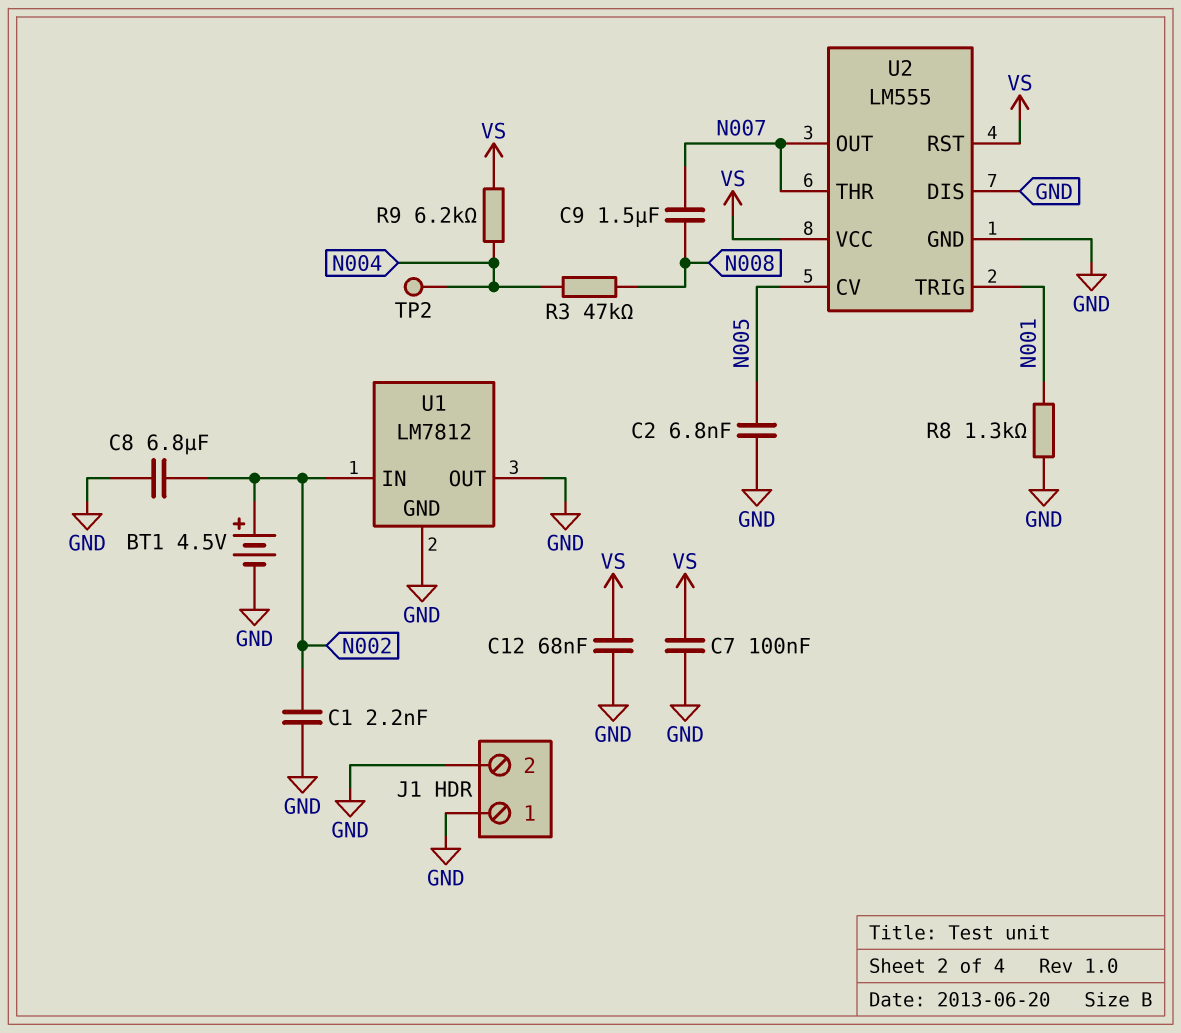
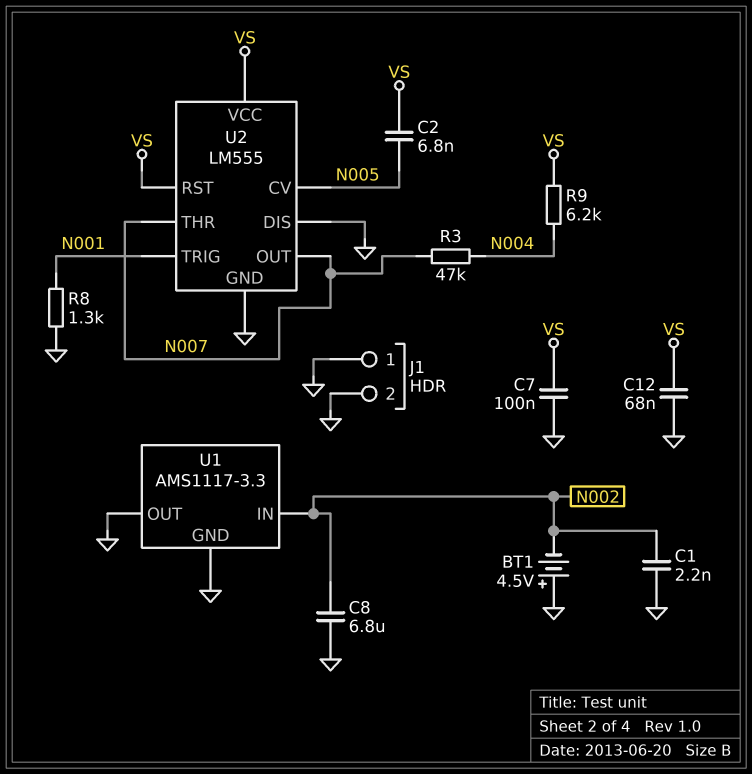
BT1: 4.5V (plus N002, minus GND) -> 4.5V (plus GND, minus N002)
C2: 6.8nF (GND, N005) -> 6.8nF (N005, VS)
C9: 1.5uF (N007, N008) -> none
R3: 47k (N004, N008) -> 47k (N004, N007)
TP2: test point (N004) -> none
U1: LM7812 -> AMS1117-3.3

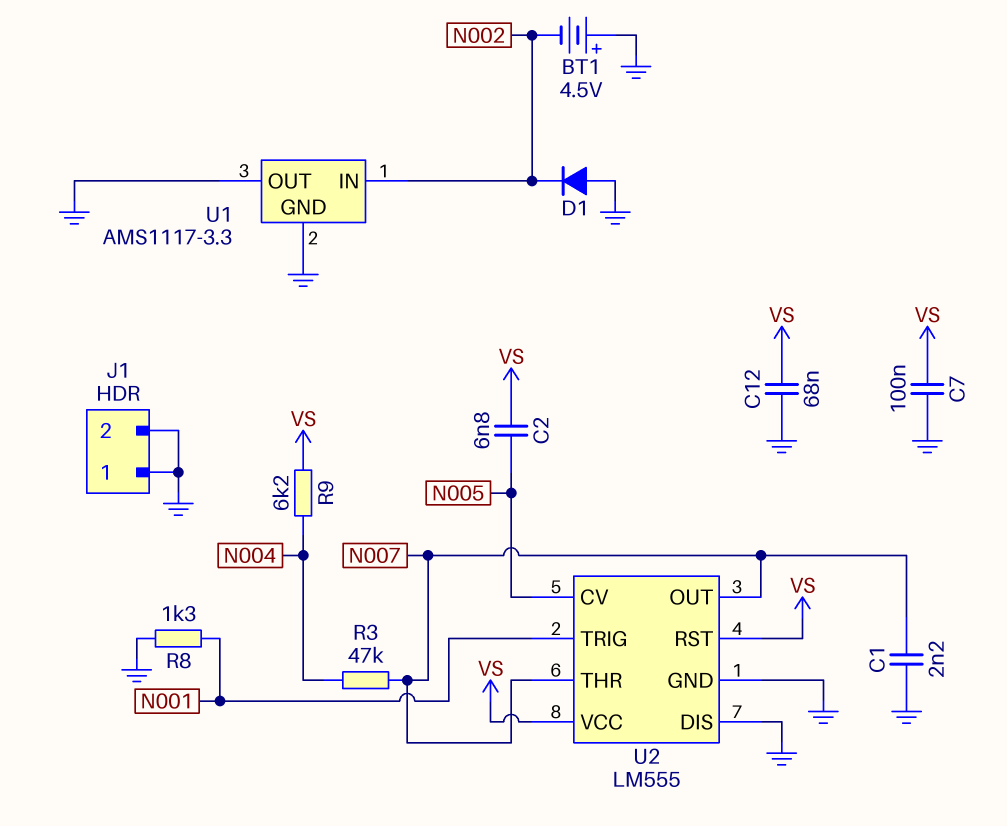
C1: 2.2nF (GND, N002) -> 2.2nF (GND, N007)
C8: 6.8uF (GND, N002) -> none
D1: none -> diode (A GND, K N002)

